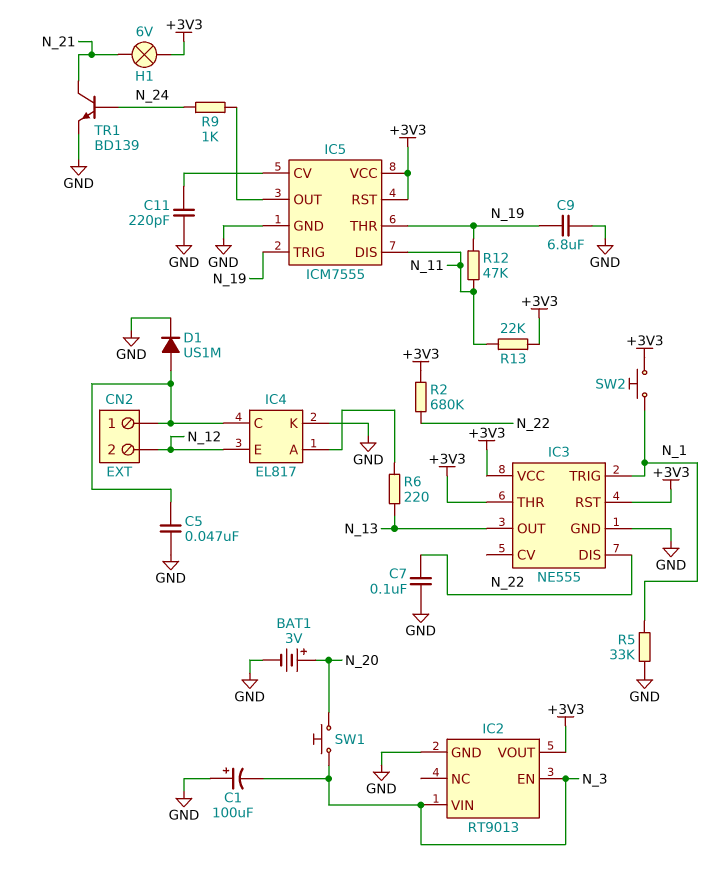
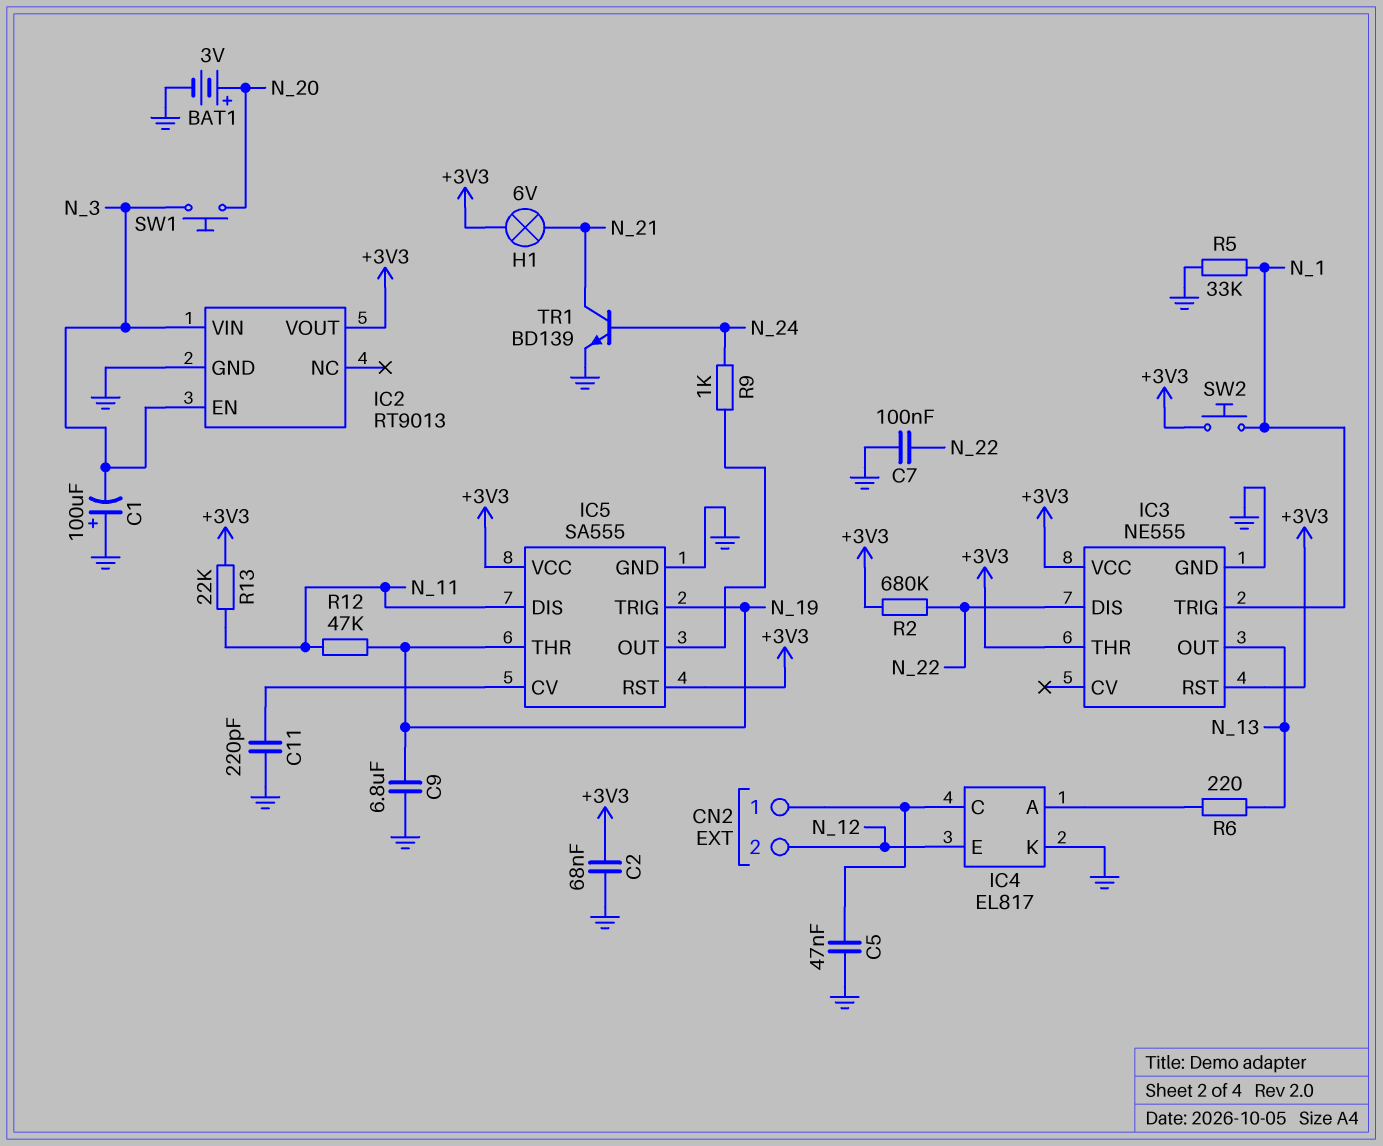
C2: none -> 68nF (+3V3, GND)
D1: diode US1M (A CN2/1, K GND) -> none
IC5: ICM7555 -> SA555

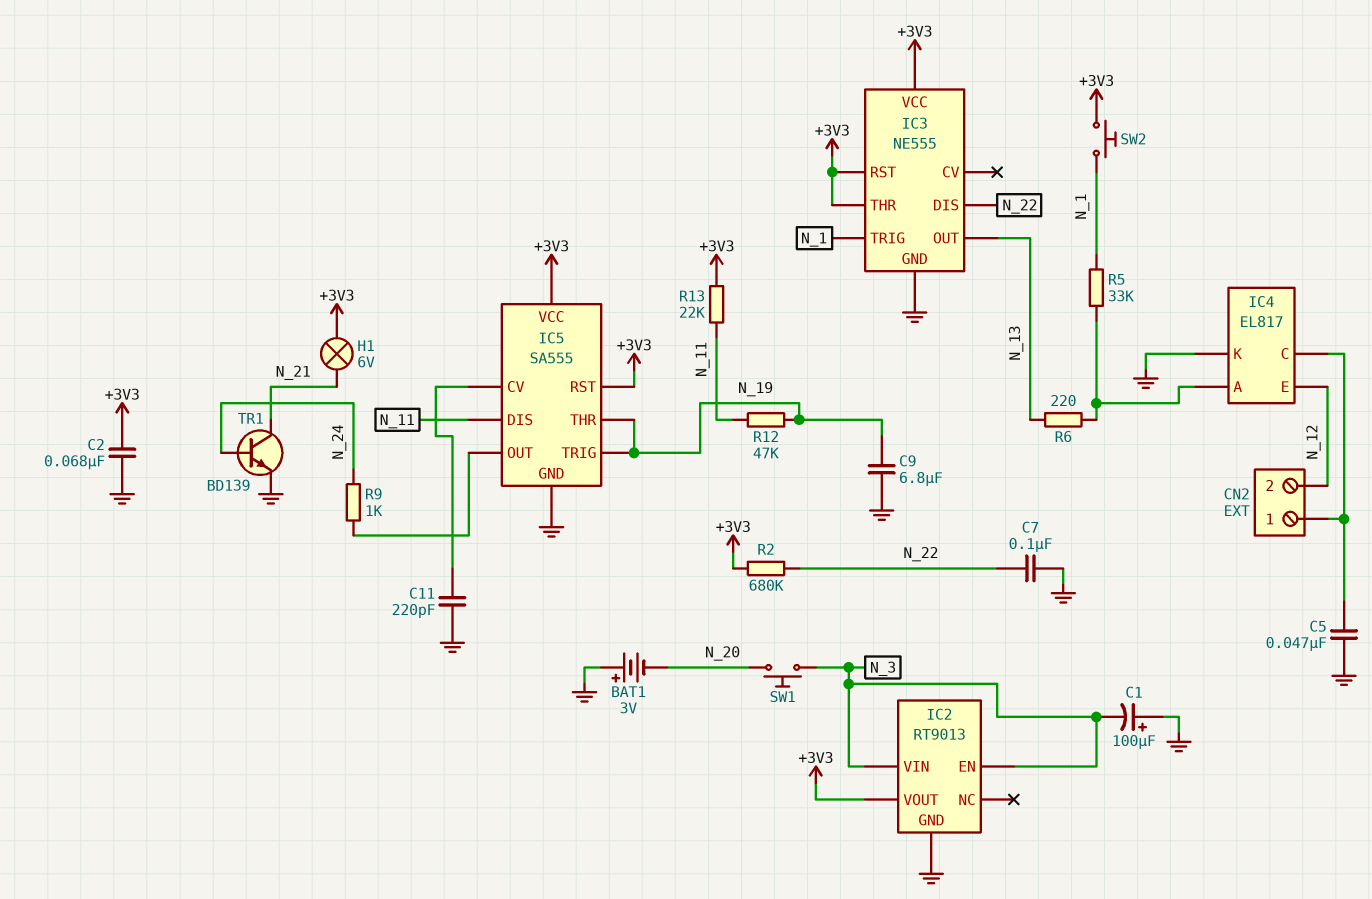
BAT1: 3V (plus N_20, minus GND) -> 3V (plus GND, minus N_20)
R5: 33k (GND, N_1) -> 33k (IC4/A, N_1)

